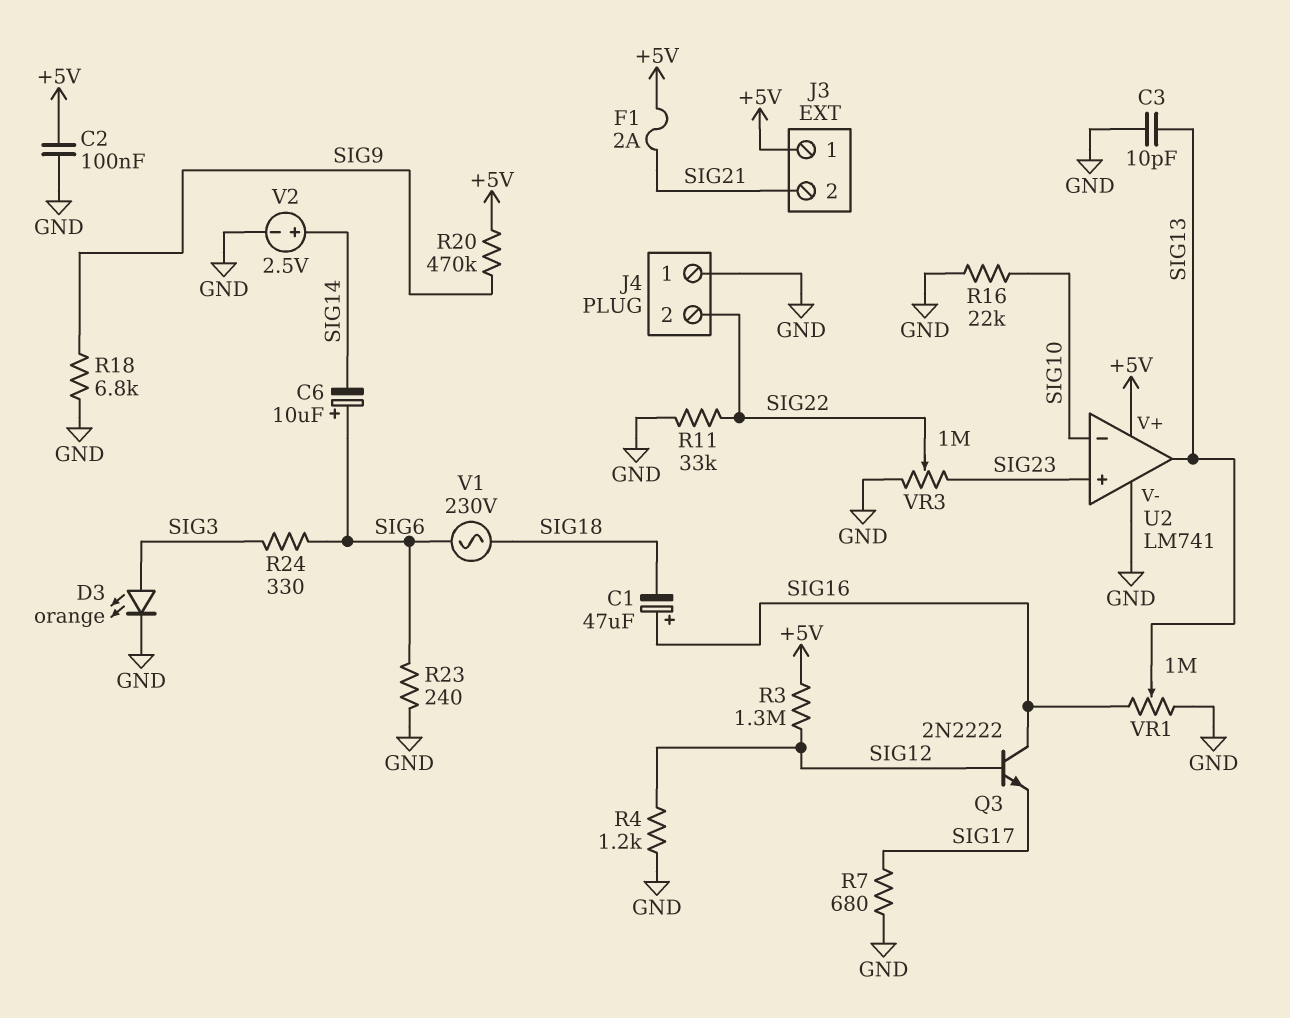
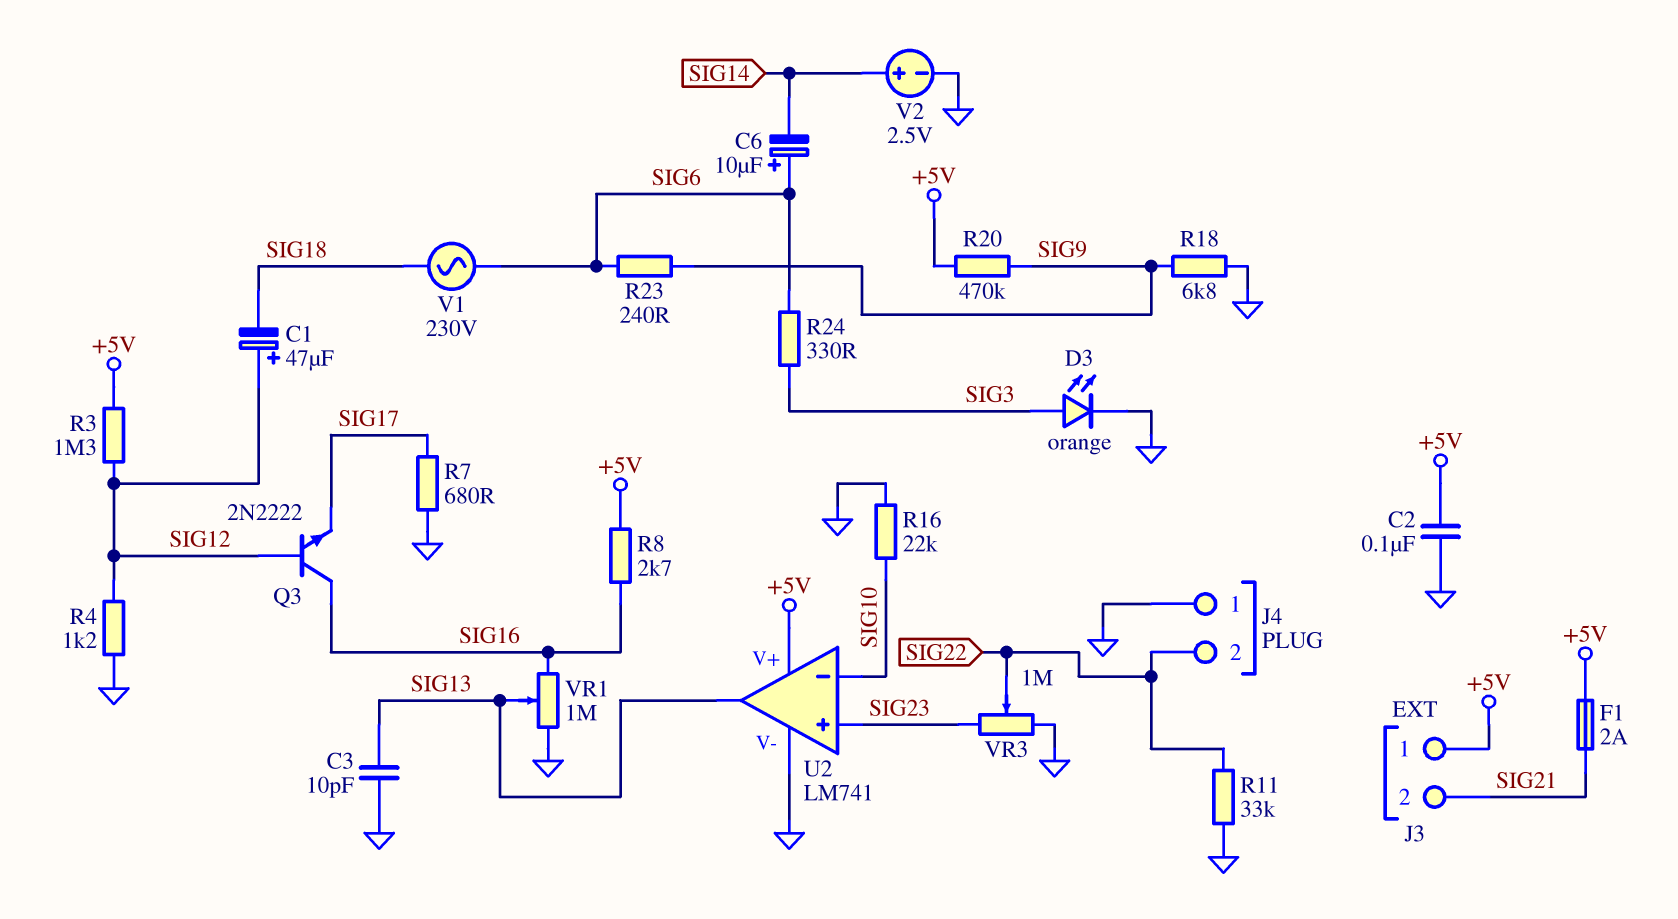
C1: 47uF (plus SIG16, minus SIG18) -> 47uF (plus SIG12, minus SIG18)
R8: none -> 2.7k (+5V, SIG16)
R23: 240 (GND, SIG6) -> 240 (SIG6, SIG9)

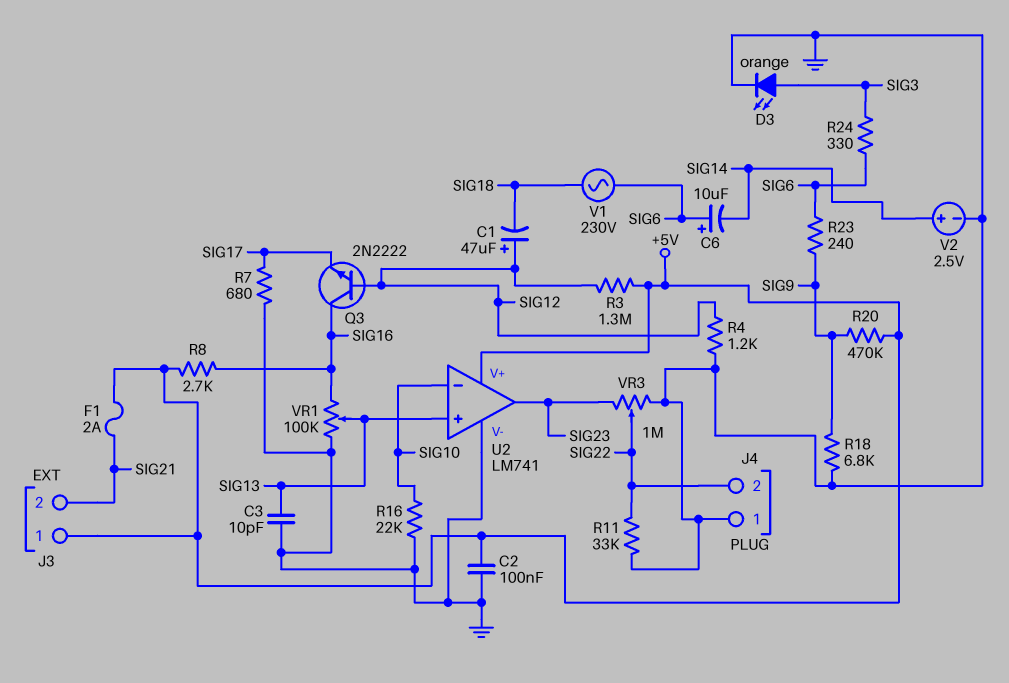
U2 pin in+: SIG23 -> SIG13
U2 pin out: SIG13 -> SIG23
VR1: 1M (GND, SIG16, wiper SIG13) -> 100k (GND, SIG16, wiper SIG13)

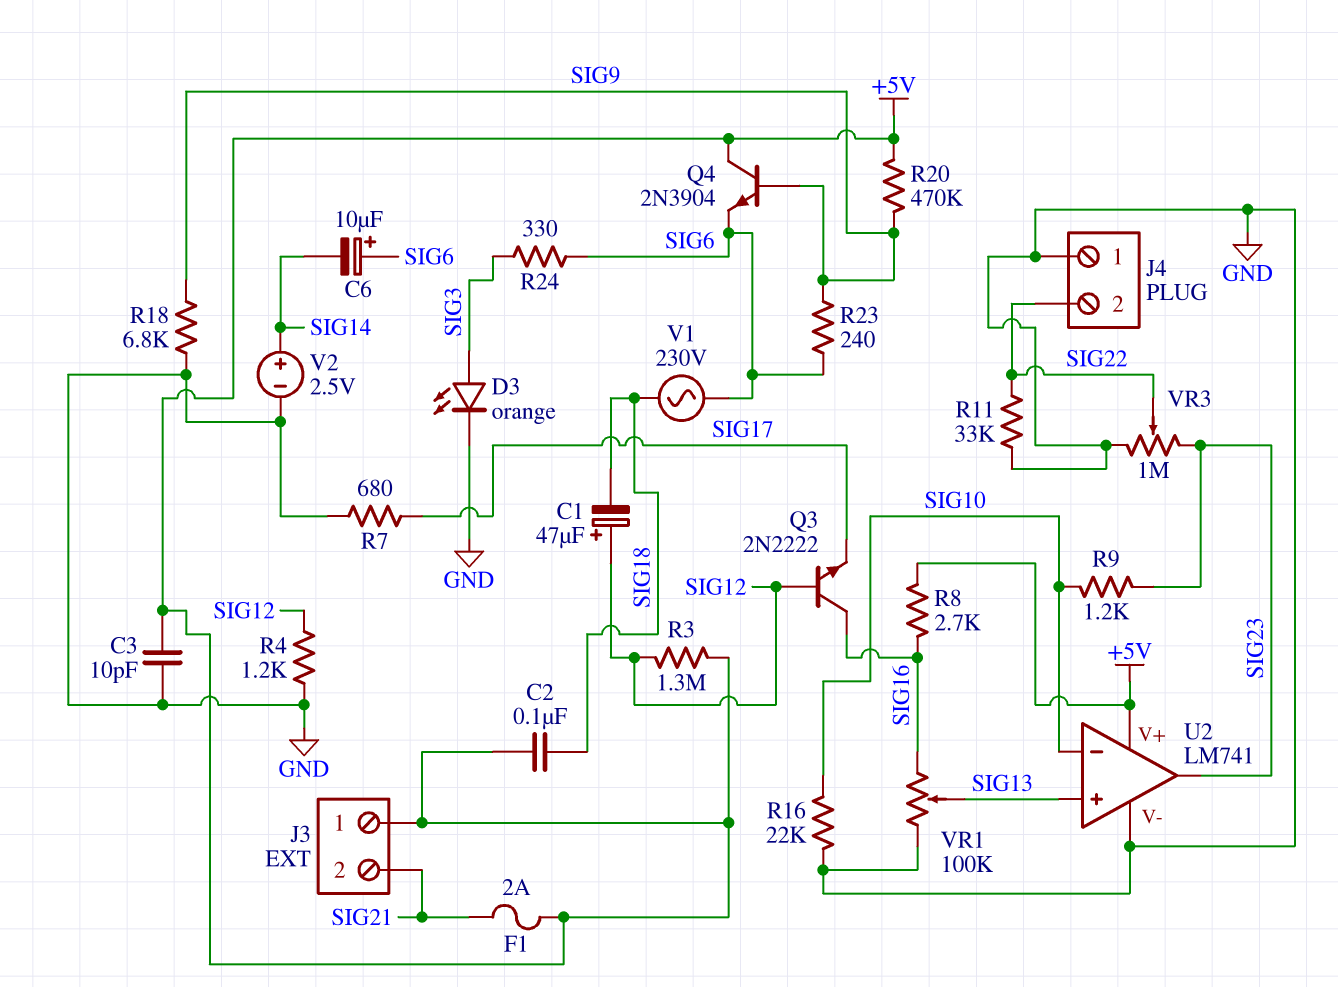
C2: 100nF (+5V, GND) -> 100nF (+5V, SIG18)
C3: 10pF (GND, SIG13) -> 10pF (+5V, GND)
Q4: none -> NPN 2N3904 (B SIG9, C +5V, E SIG6)
R9: none -> 1.2k (SIG10, SIG23)

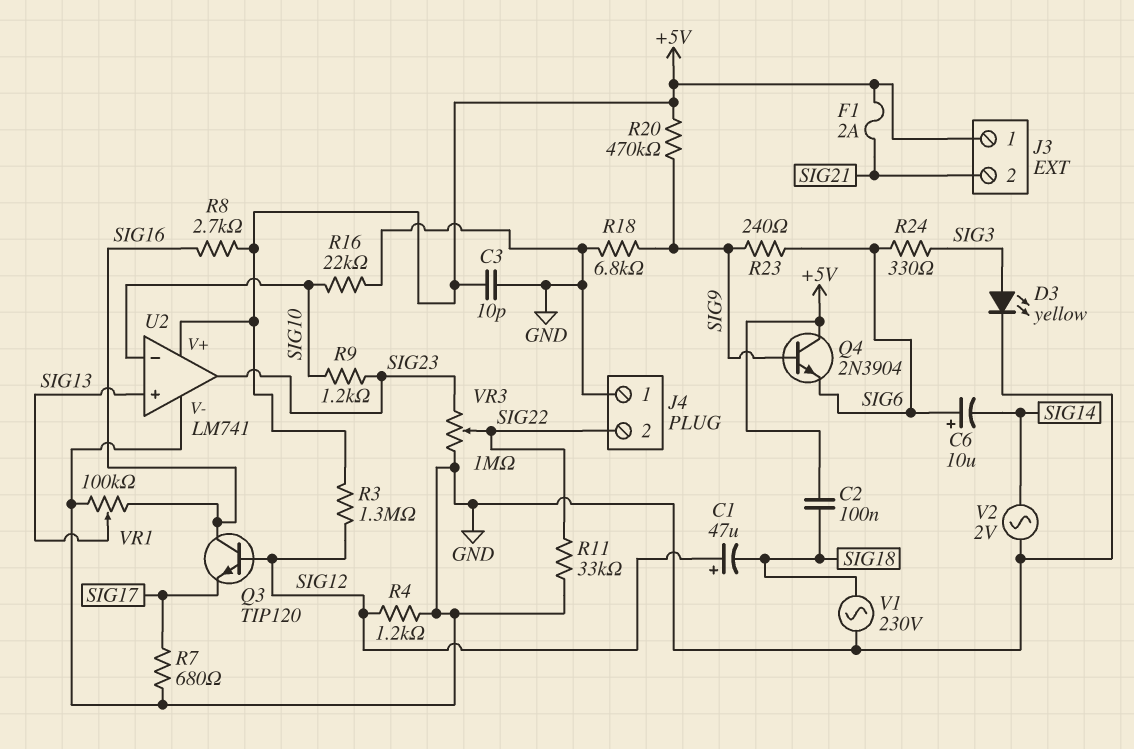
D3: LED orange (A SIG3, K GND) -> LED yellow (A SIG3, K GND)
Q3: NPN 2N2222 (B SIG12, C SIG16, E SIG17) -> NPN TIP120 (B SIG12, C SIG16, E SIG17)
V1: AC 230V (SIG6, SIG18) -> AC 230V (GND, SIG18)
V2: 2.5V (plus SIG14, minus GND) -> AC 2V (GND, SIG14)

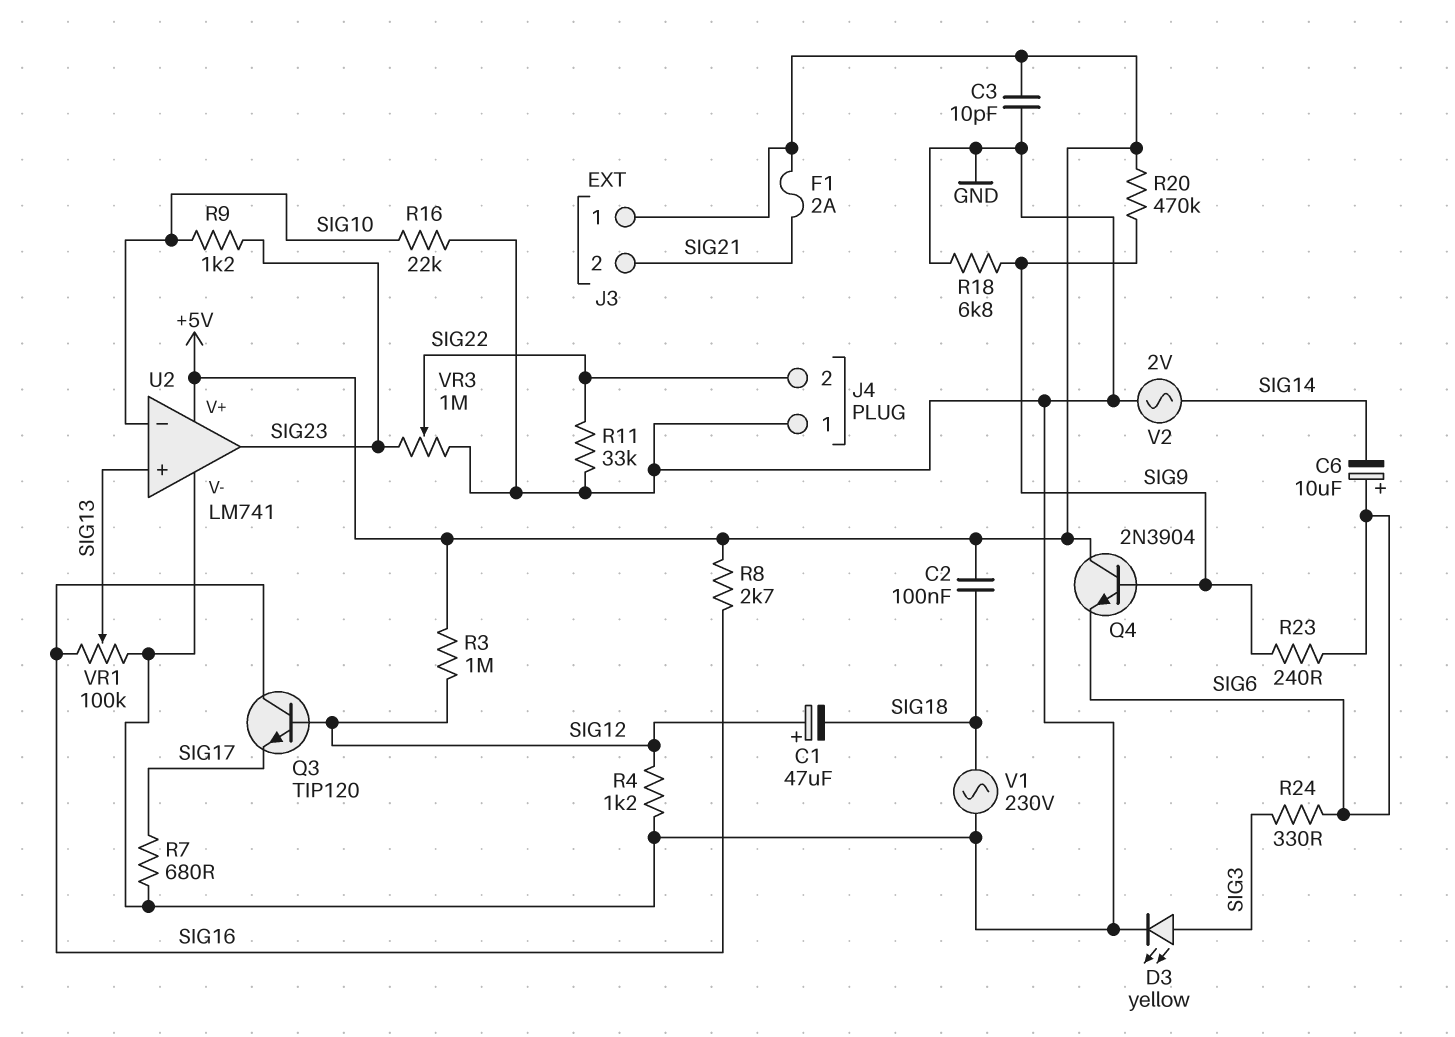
R3: 1.3M (+5V, SIG12) -> 1M (+5V, SIG12)

